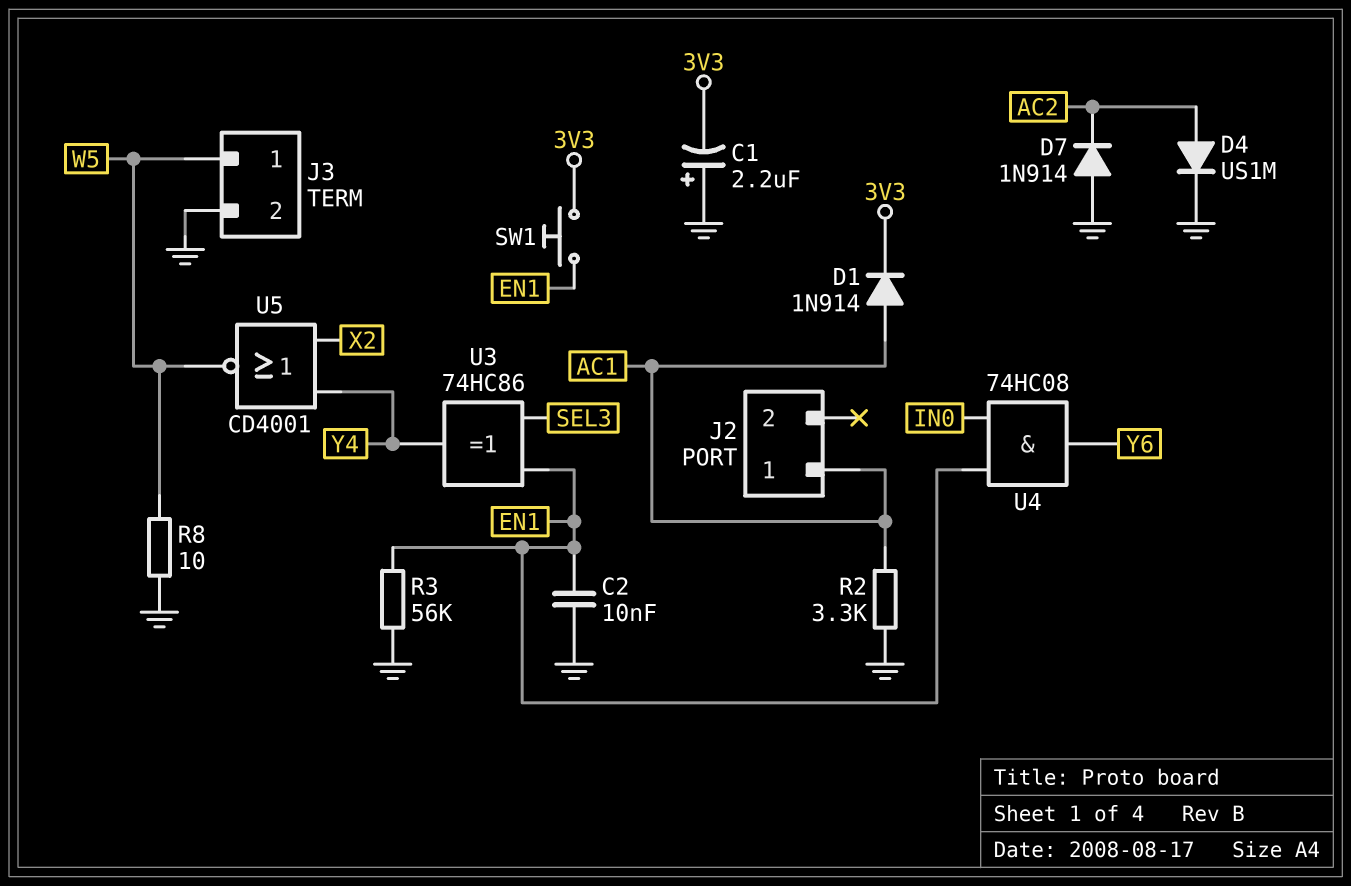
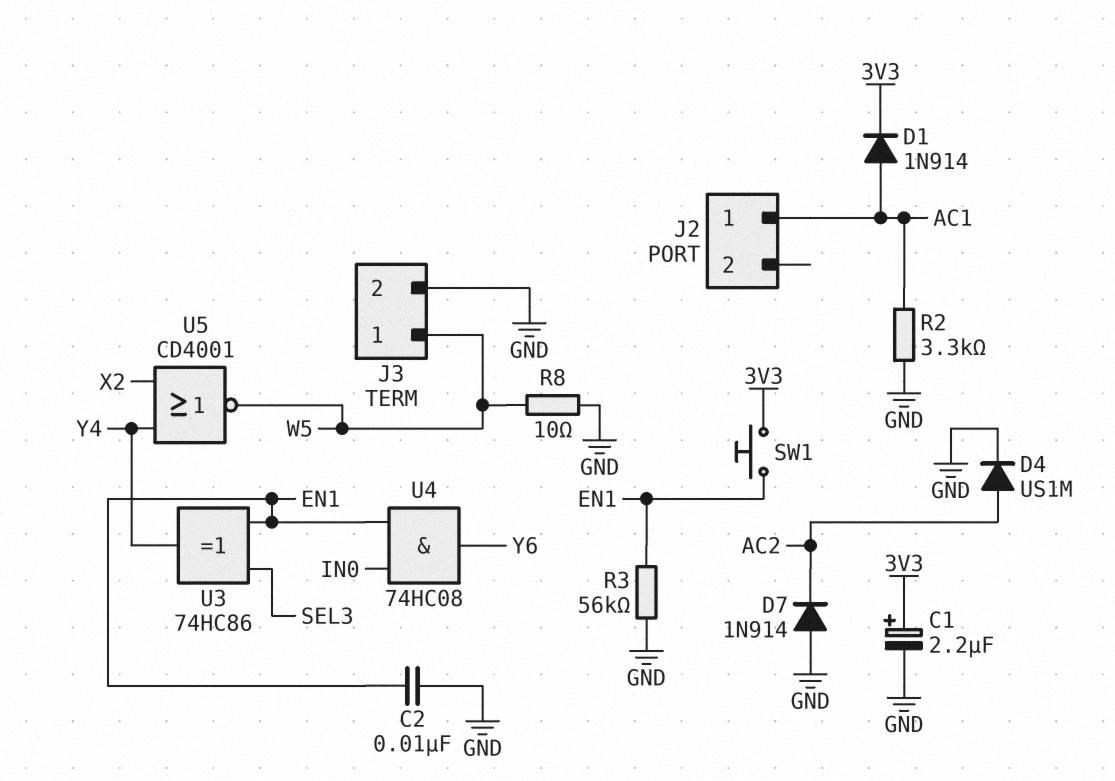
C1: 2.2uF (plus GND, minus 3V3) -> 2.2uF (plus 3V3, minus GND)

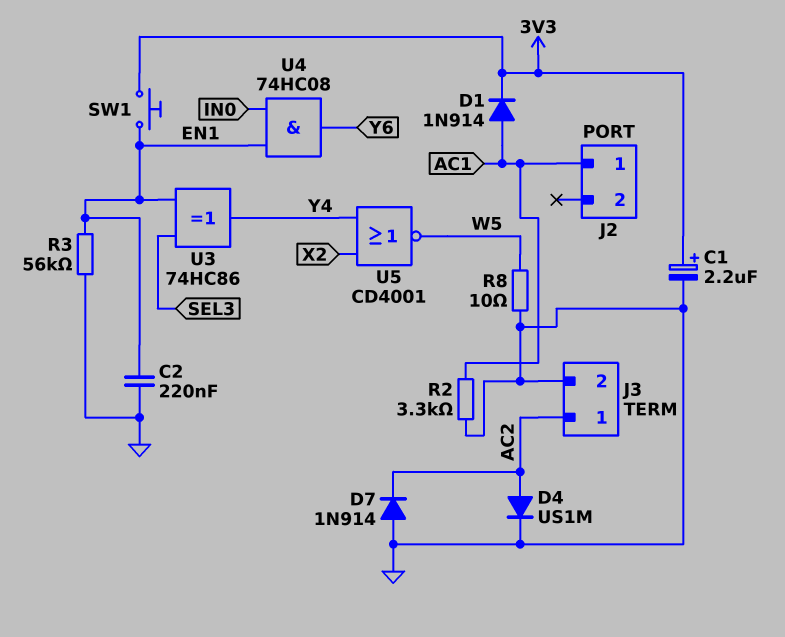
C2: 10nF (EN1, GND) -> 220nF (EN1, GND)
J3 pin 1: W5 -> AC2

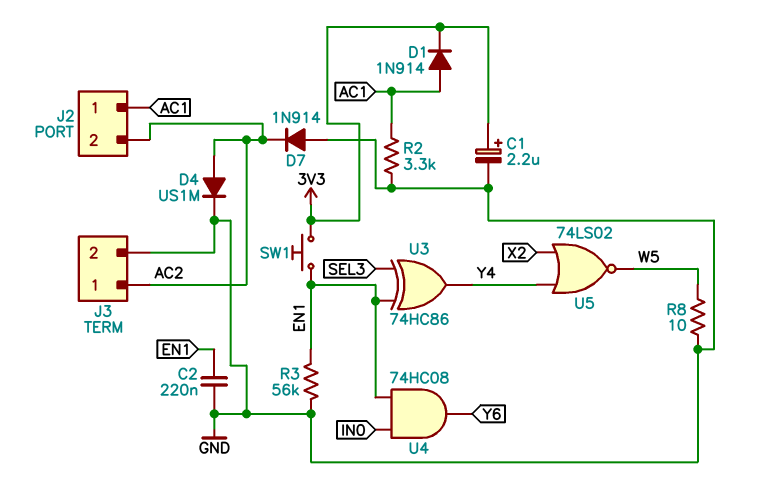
J2 pin 2: none -> AC2
U5: NOR CD4001 (in X2, in Y4, out W5) -> NOR 74LS02 (in X2, in Y4, out W5)

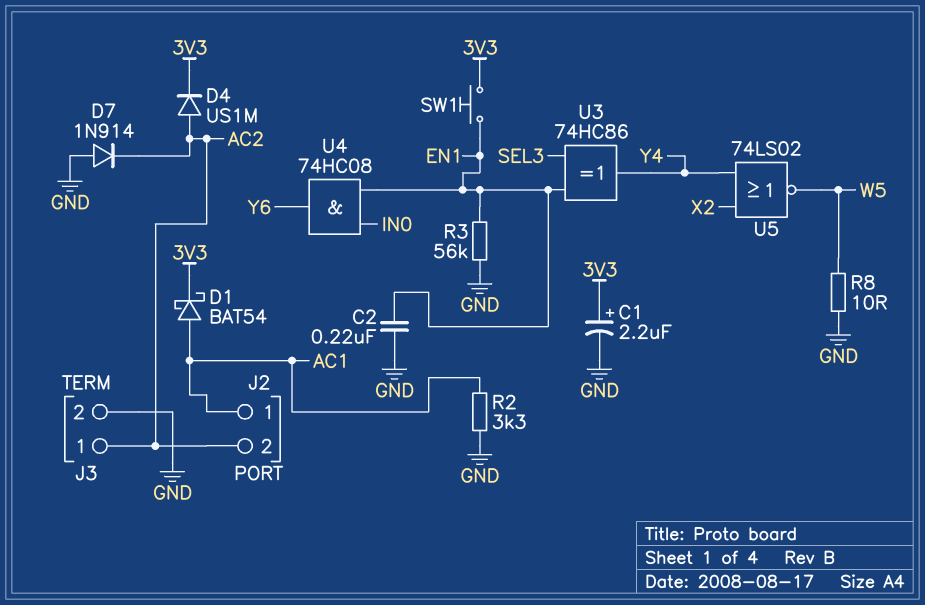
D1: diode 1N914 (A AC1, K 3V3) -> schottky BAT54 (A AC1, K 3V3)
D4: diode US1M (A AC2, K GND) -> diode US1M (A AC2, K 3V3)

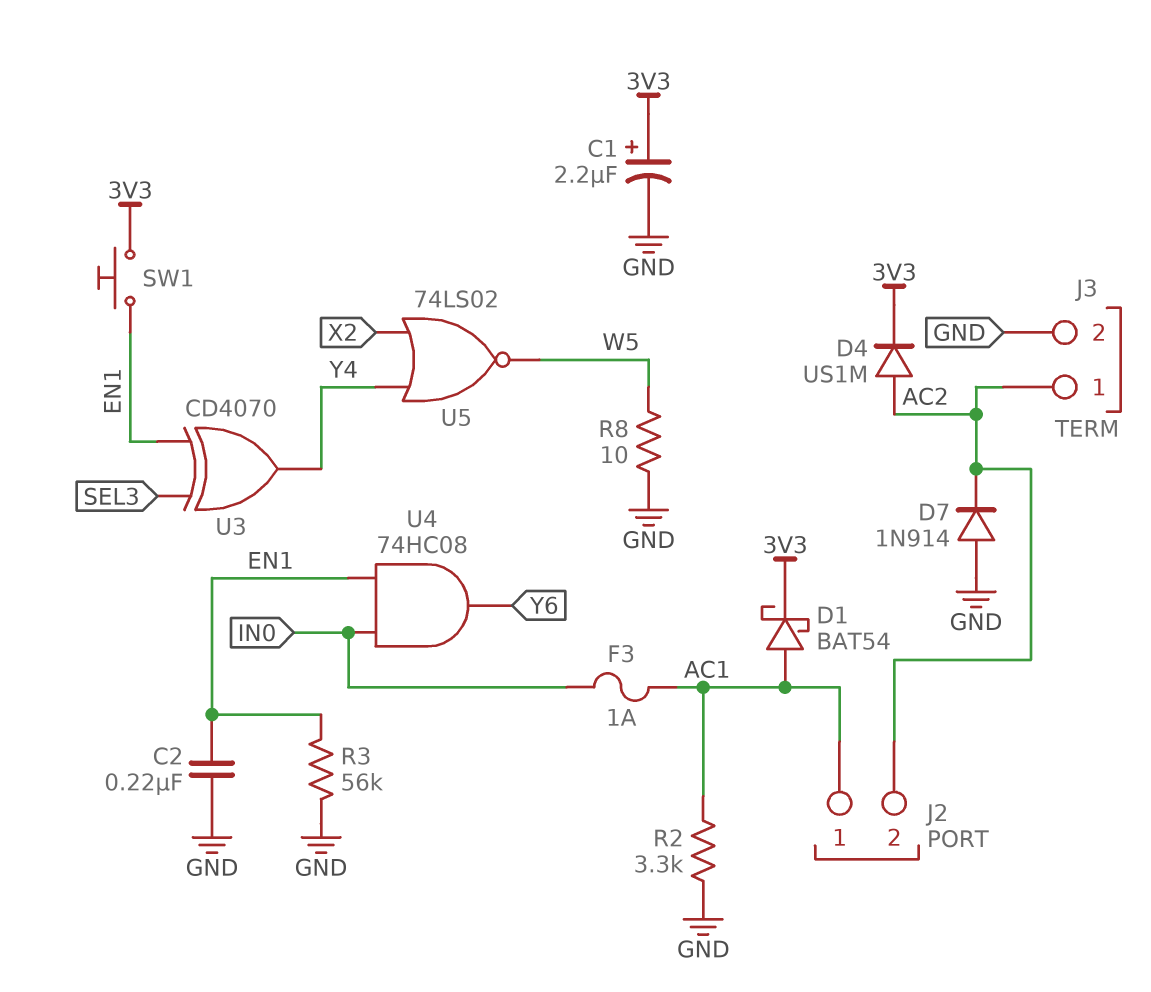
F3: none -> 1A (AC1, IN0)
U3: XOR 74HC86 (in EN1, in SEL3, out Y4) -> XOR CD4070 (in EN1, in SEL3, out Y4)

